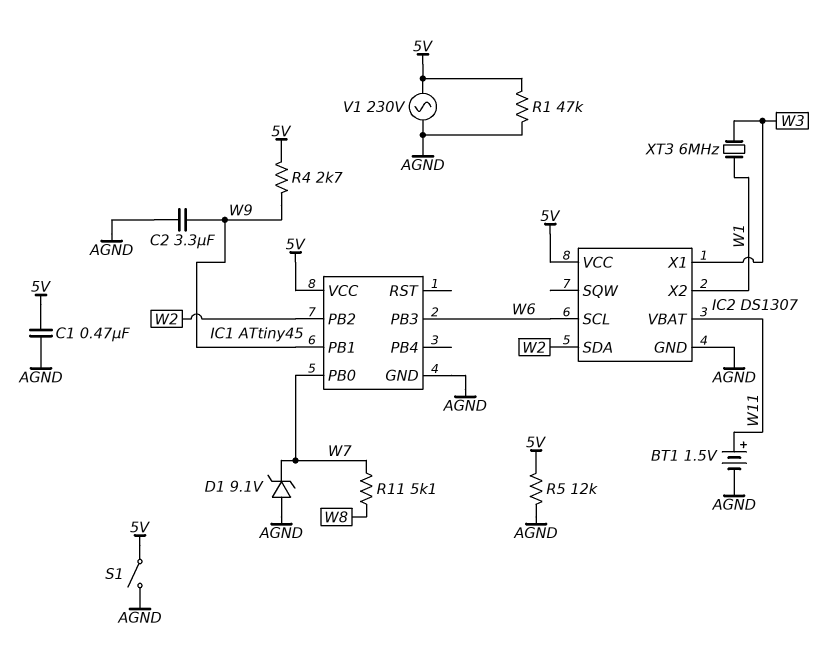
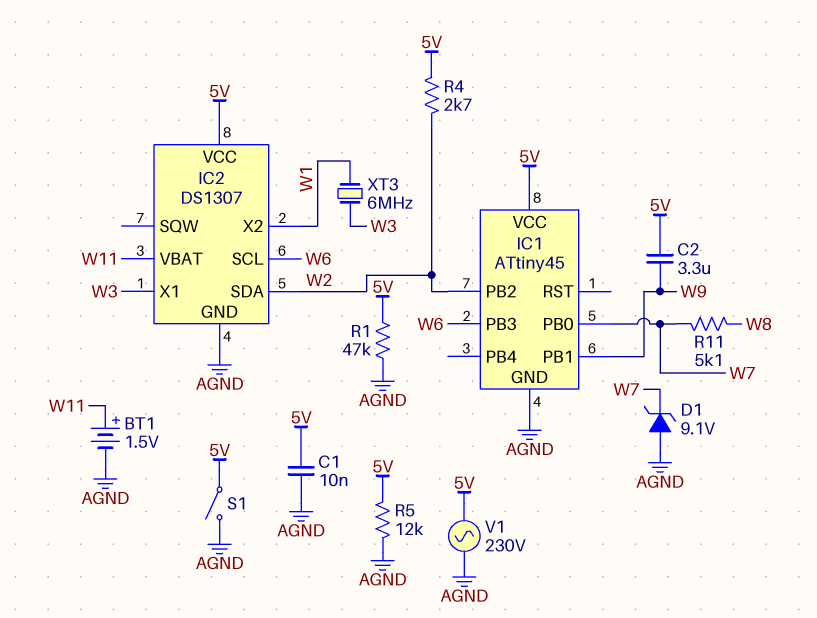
C1: 470nF (5V, AGND) -> 10nF (5V, AGND)
C2: 3.3uF (AGND, W9) -> 3.3uF (5V, W9)
R4: 2.7k (5V, W9) -> 2.7k (5V, W2)

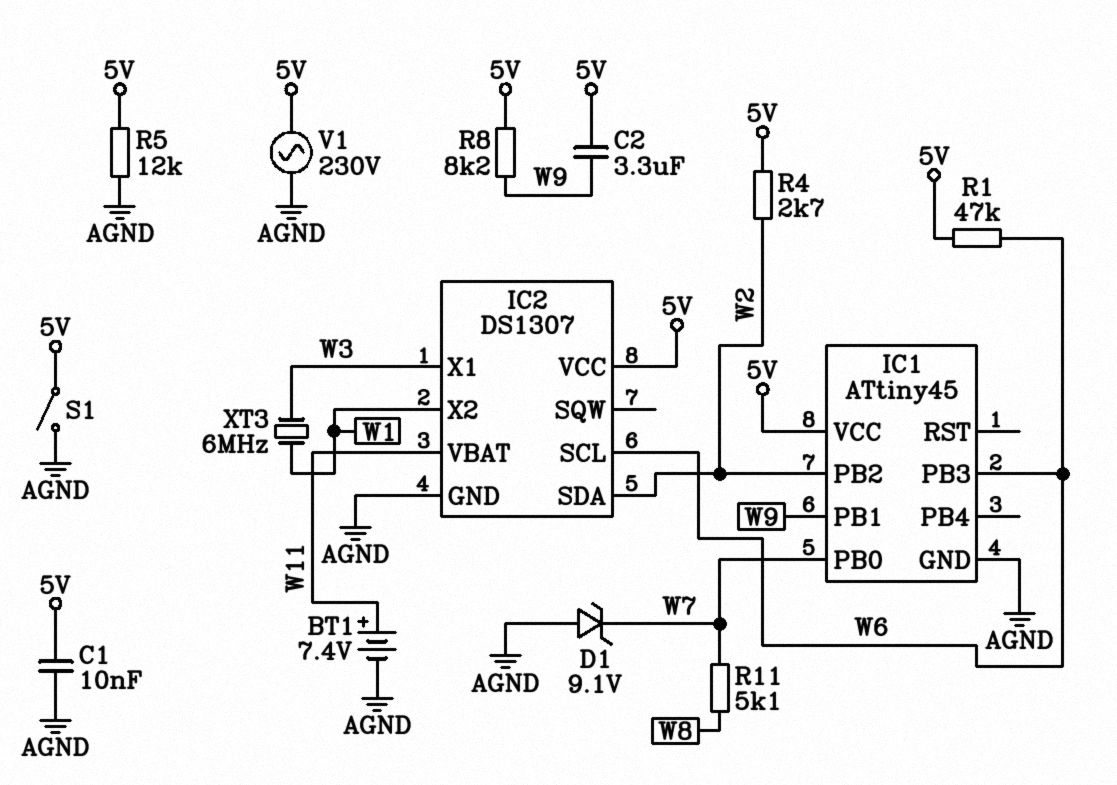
BT1: 1.5V (plus W11, minus AGND) -> 7.4V (plus W11, minus AGND)
R1: 47k (5V, AGND) -> 47k (5V, W6)
R8: none -> 8.2k (5V, W9)

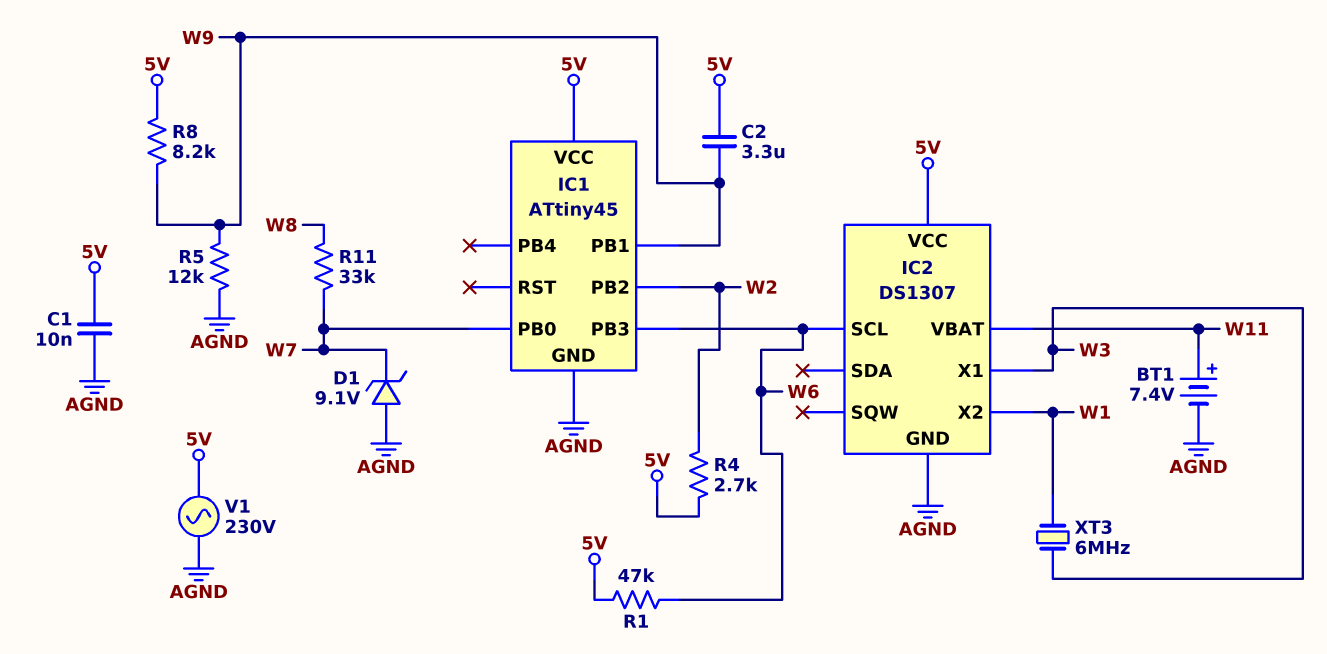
IC2 pin SDA: W2 -> none
R5: 12k (5V, AGND) -> 12k (AGND, W9)
R11: 5.1k (W7, W8) -> 33k (W7, W8)
S1: switch (5V, AGND) -> none

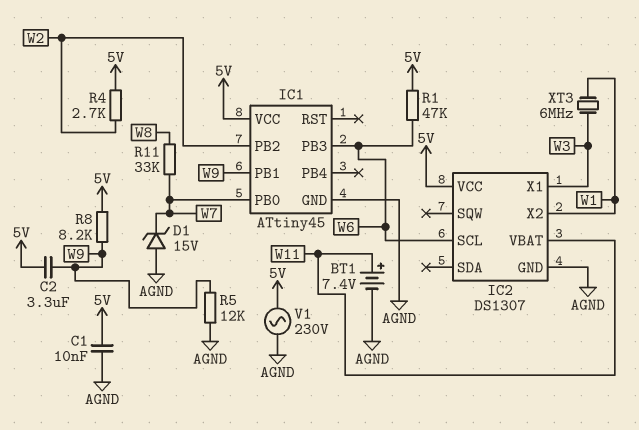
D1: zener 9.1V (A AGND, K W7) -> zener 15V (A AGND, K W7)

